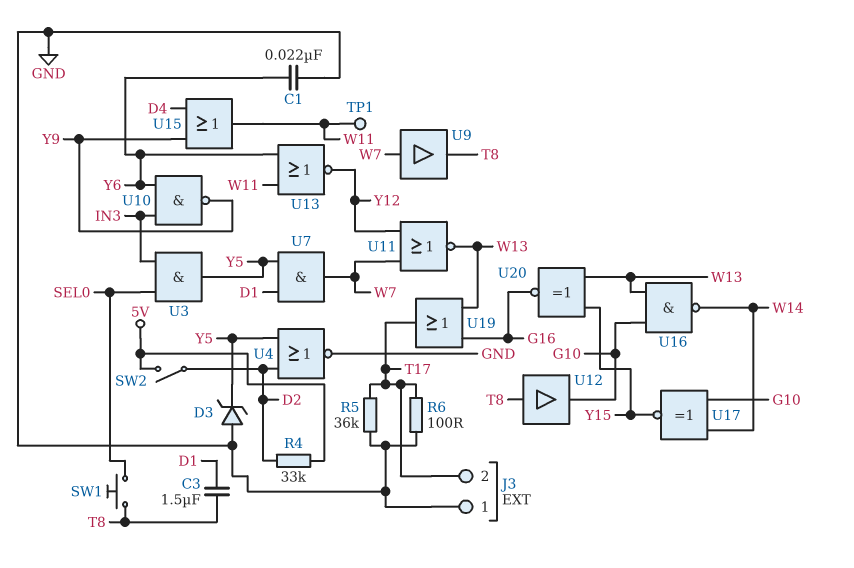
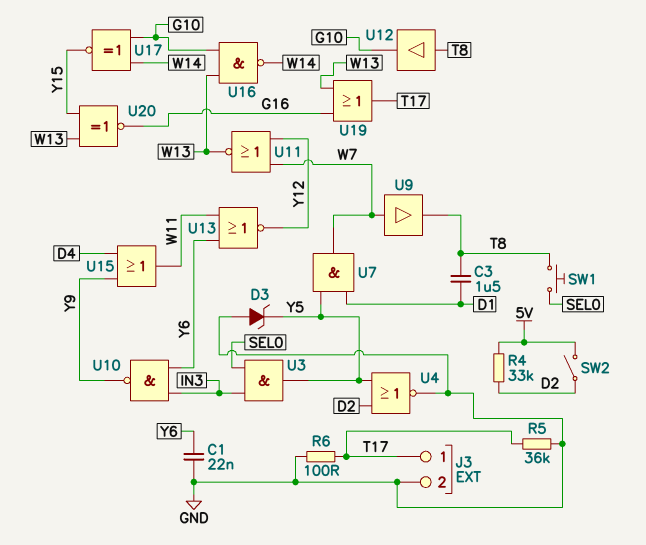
J3 pin 1: GND -> T17
J3 pin 2: T17 -> GND
TP1: test point (W11) -> none

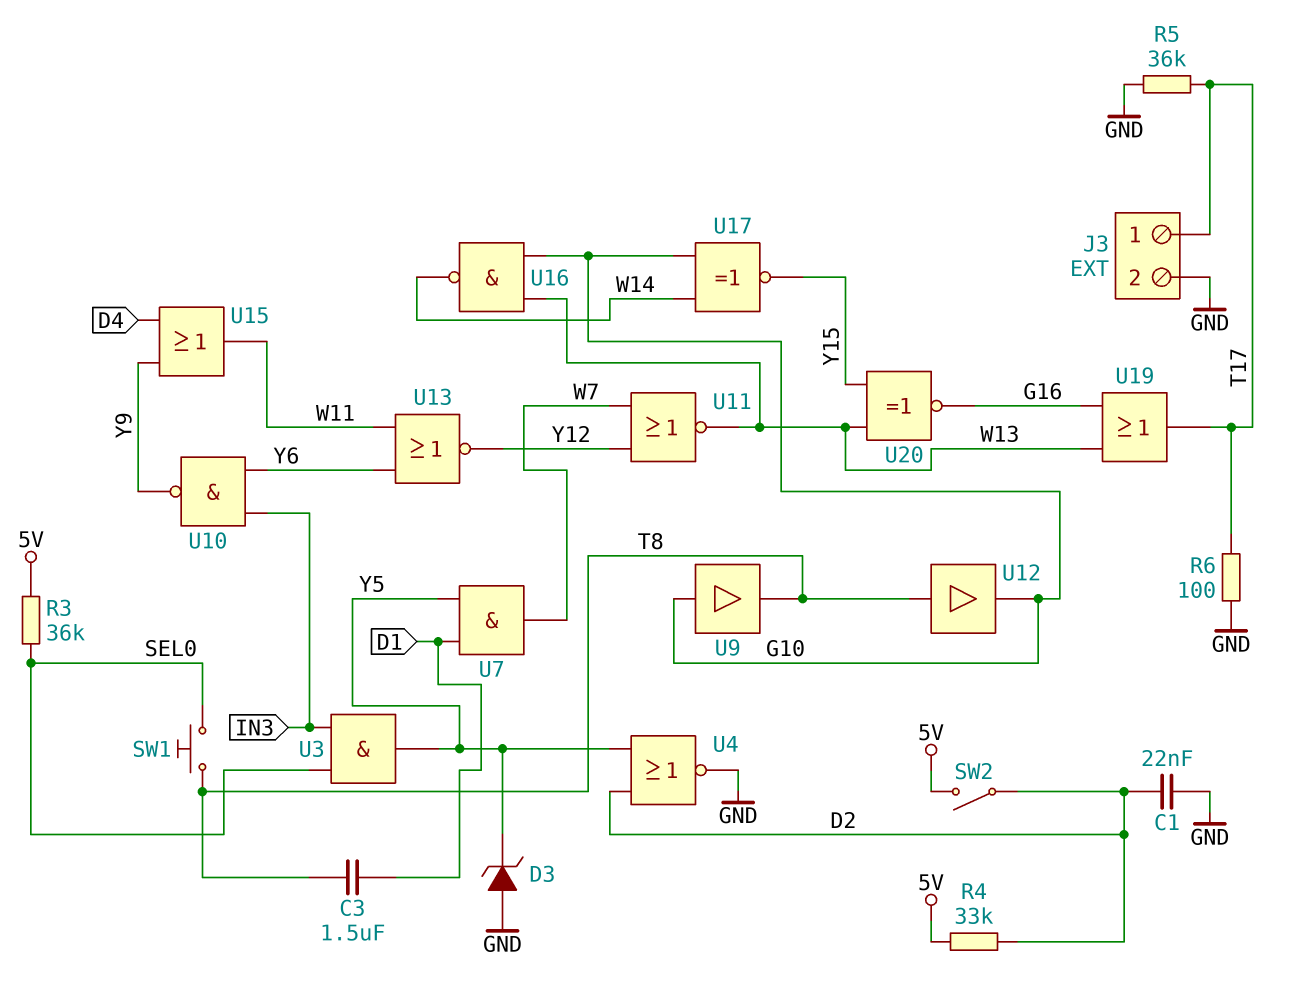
C1: 22nF (GND, Y6) -> 22nF (D2, GND)
R3: none -> 36k (5V, SEL0)
U9: buffer (in W7, out T8) -> buffer (in G10, out T8)

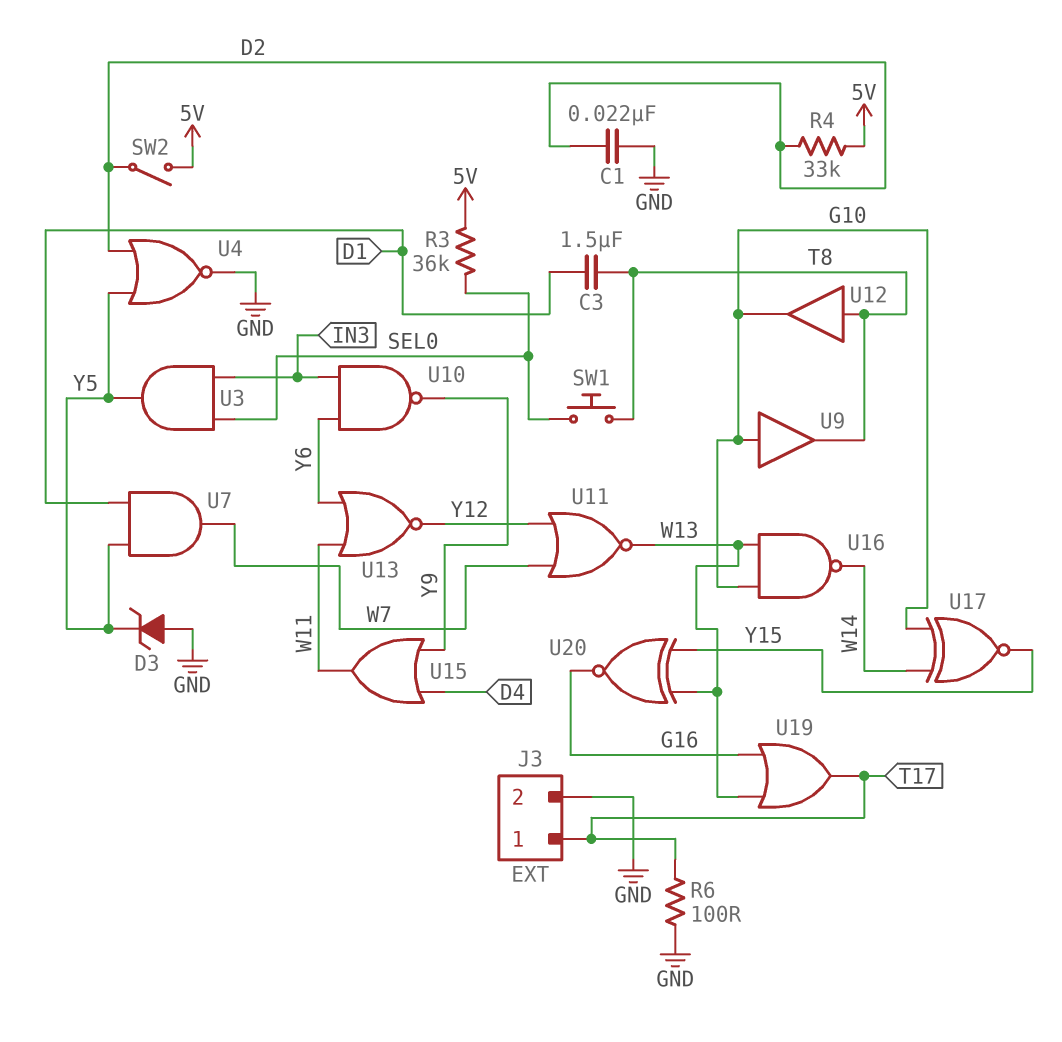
R5: 36k (GND, T17) -> none

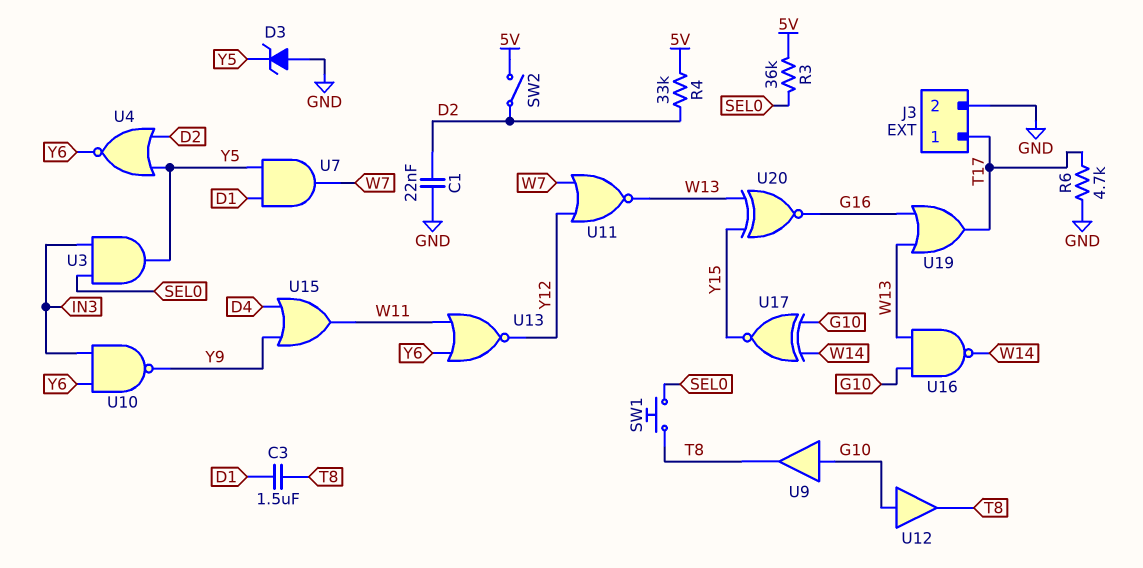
R6: 100 (GND, T17) -> 4.7k (GND, T17)
U4: NOR (in D2, in Y5, out GND) -> NOR (in D2, in Y5, out Y6)
U12: buffer (in T8, out G10) -> buffer (in G10, out T8)

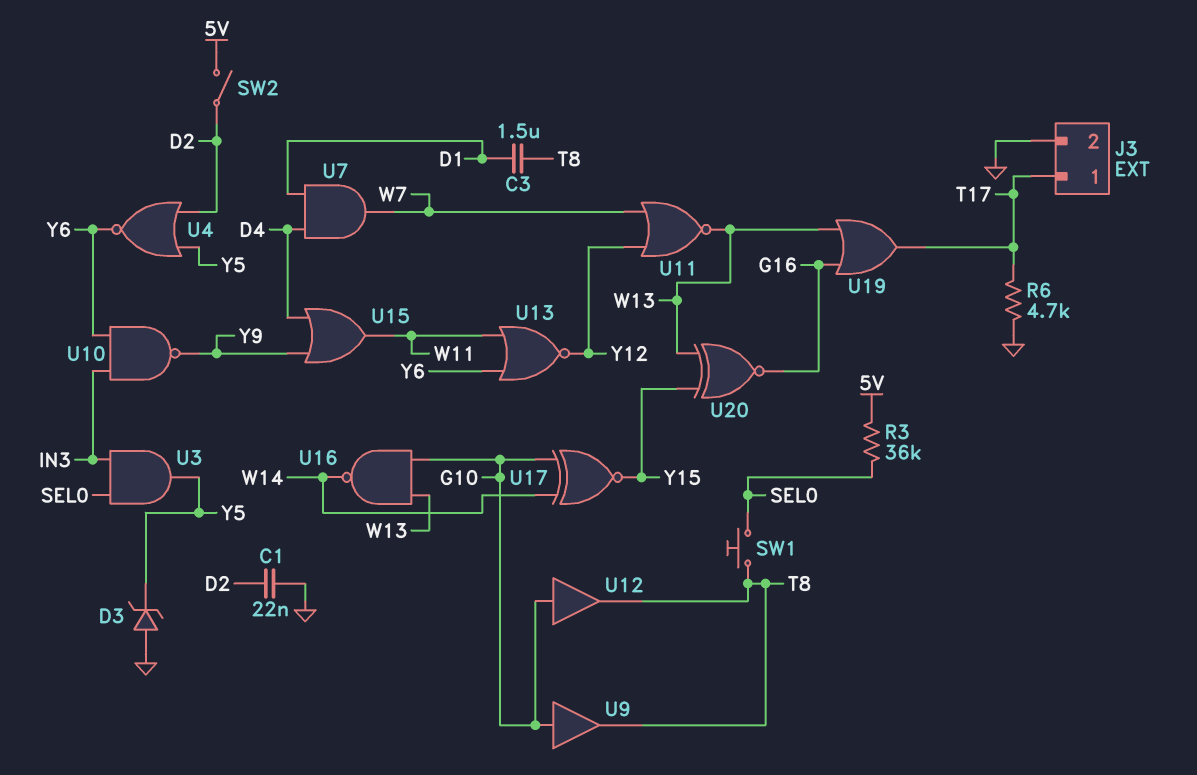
R4: 33k (5V, D2) -> none
U7: AND (in D1, in Y5, out W7) -> AND (in D1, in D4, out W7)

